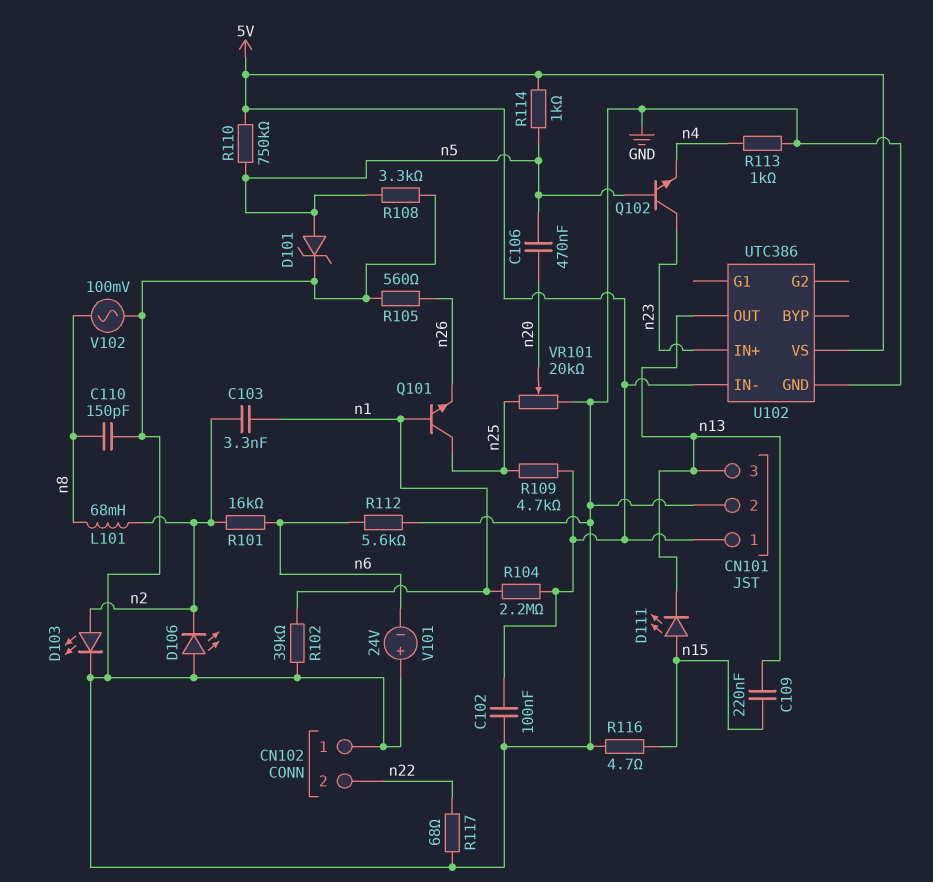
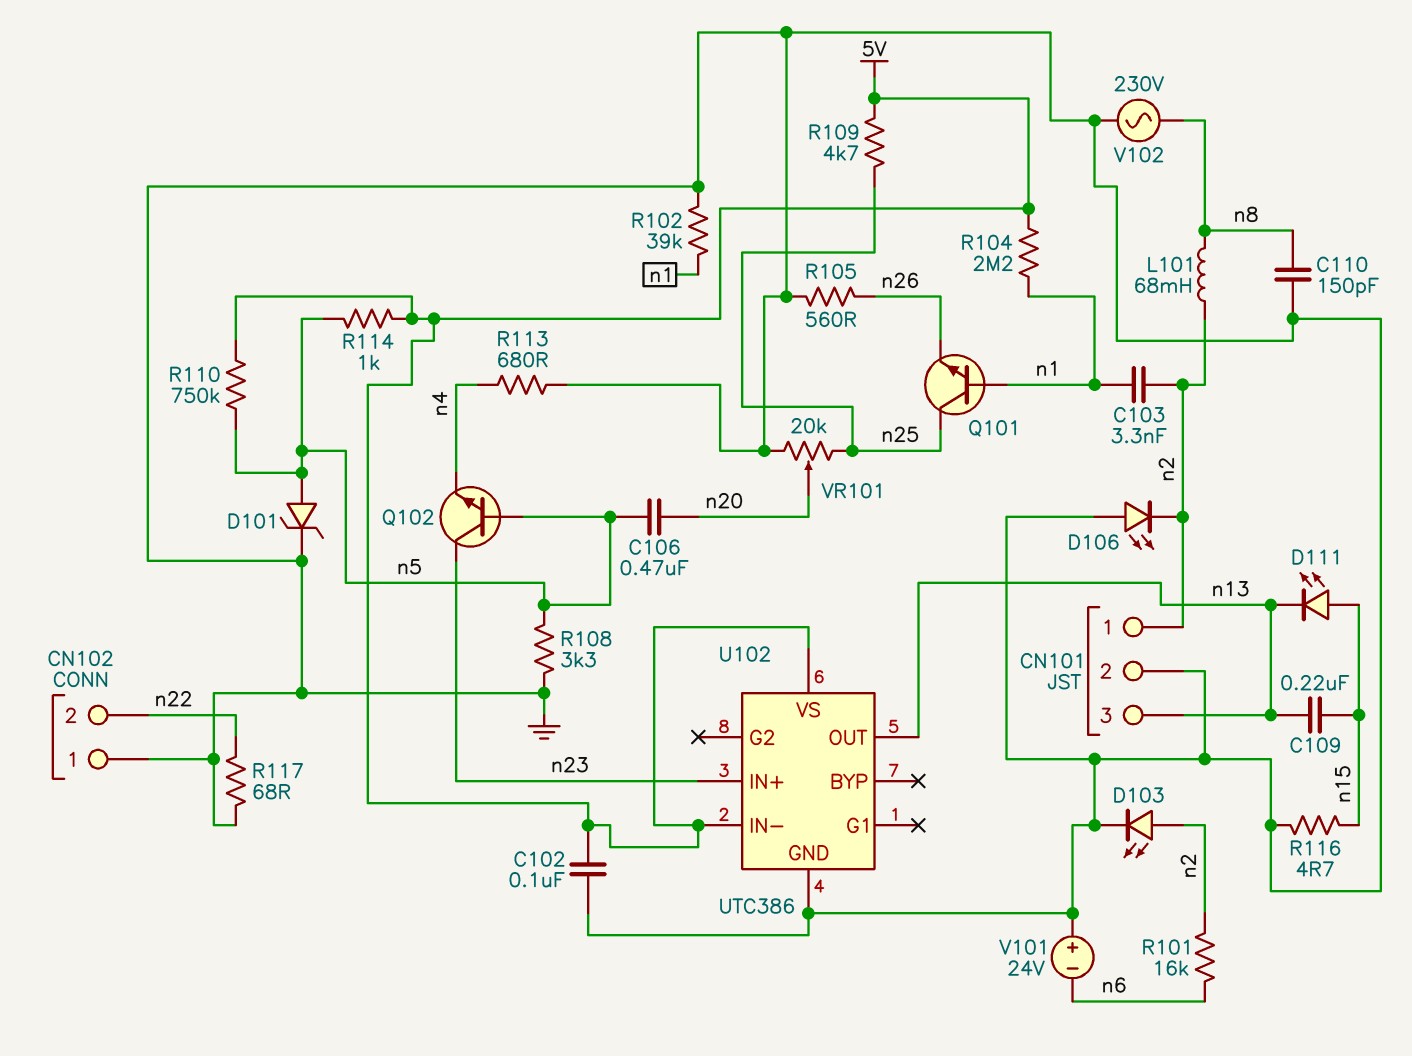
CN101 pin 1: 5V -> n2
R112: 5.6k (GND, n6) -> none
R113: 1k (GND, n4) -> 680 (GND, n4)
V102: AC 100mV (GND, n8) -> AC 230V (GND, n8)

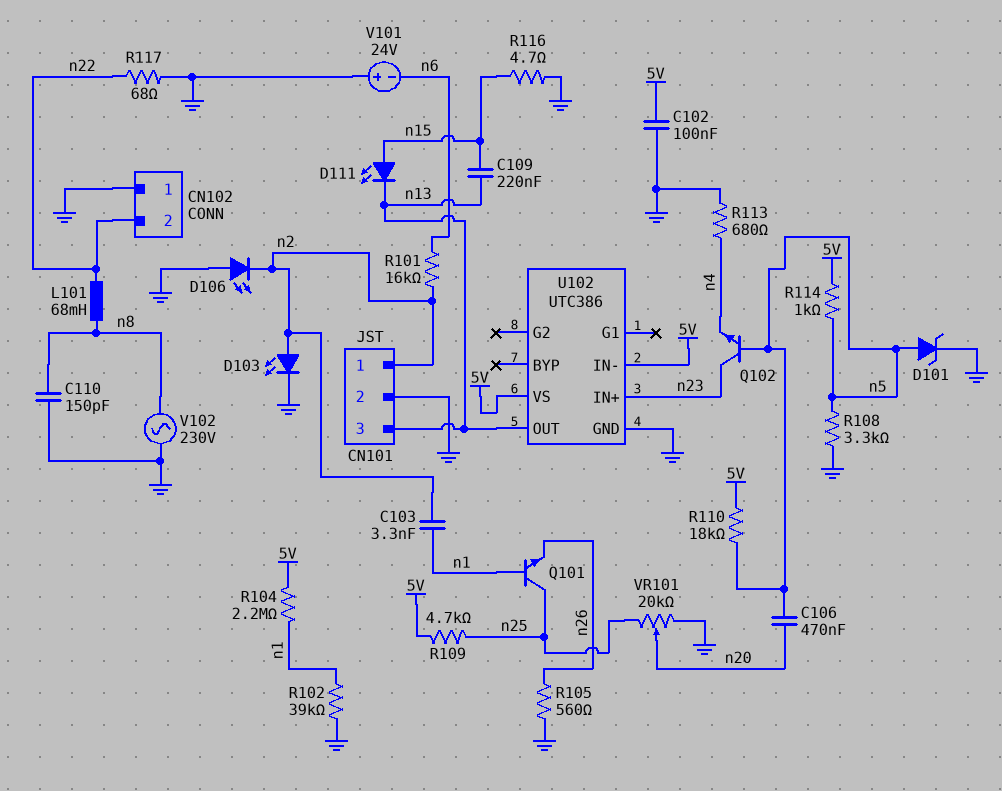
L101: 68mH (n2, n8) -> 68mH (n8, n22)
R110: 750k (5V, n5) -> 18k (5V, n5)

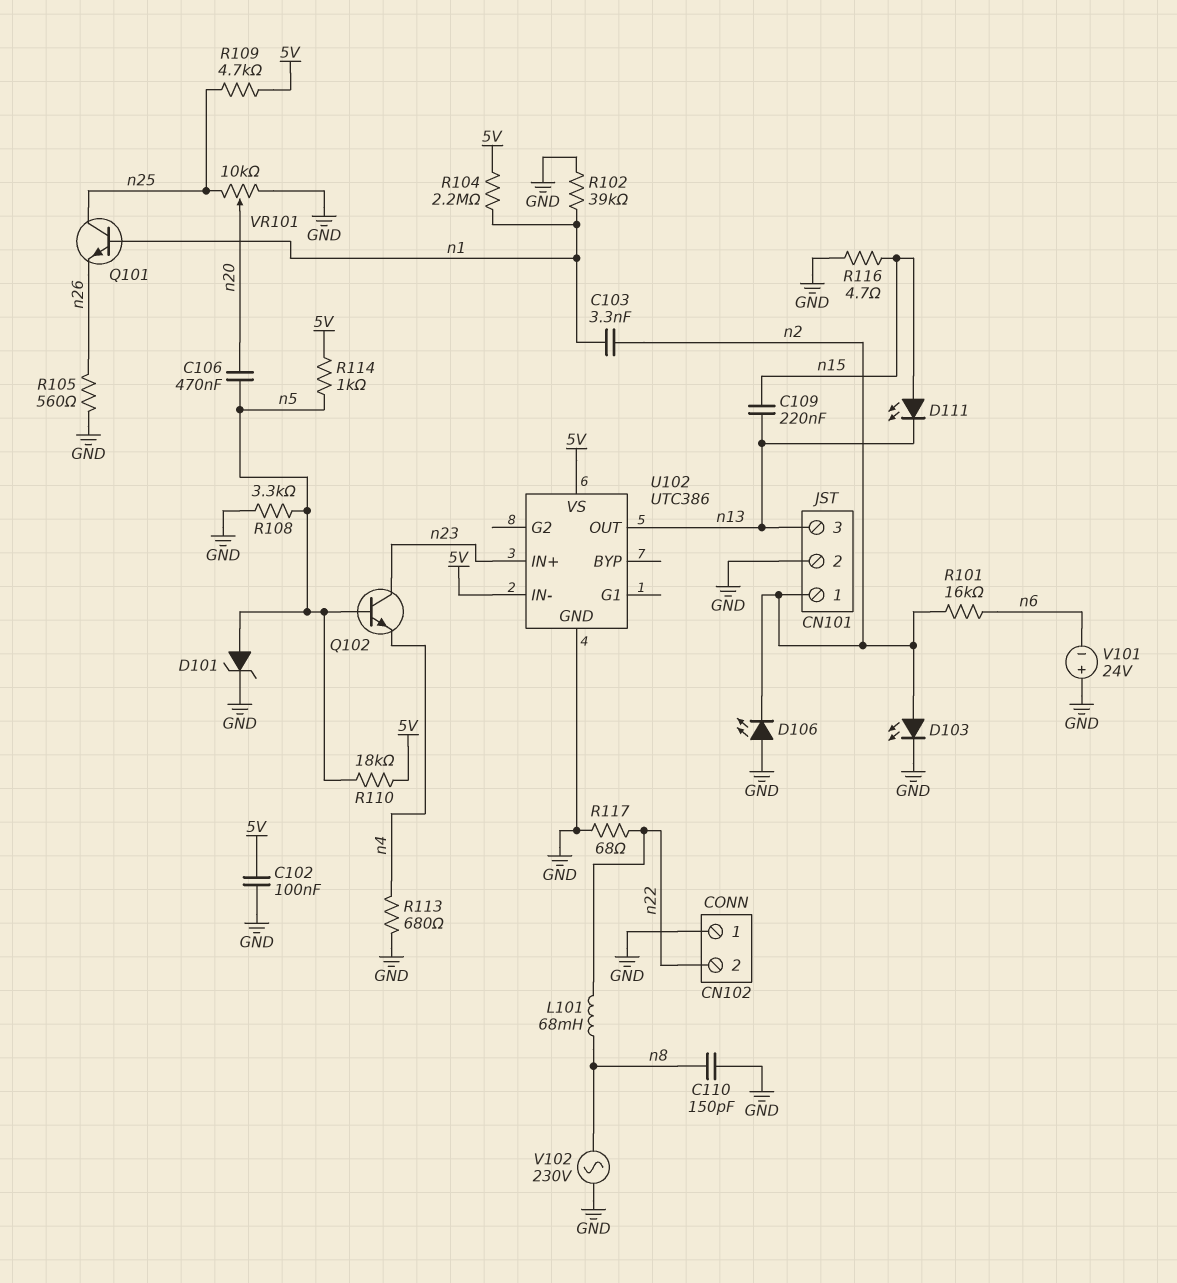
VR101: 20k (GND, n25, wiper n20) -> 10k (GND, n25, wiper n20)

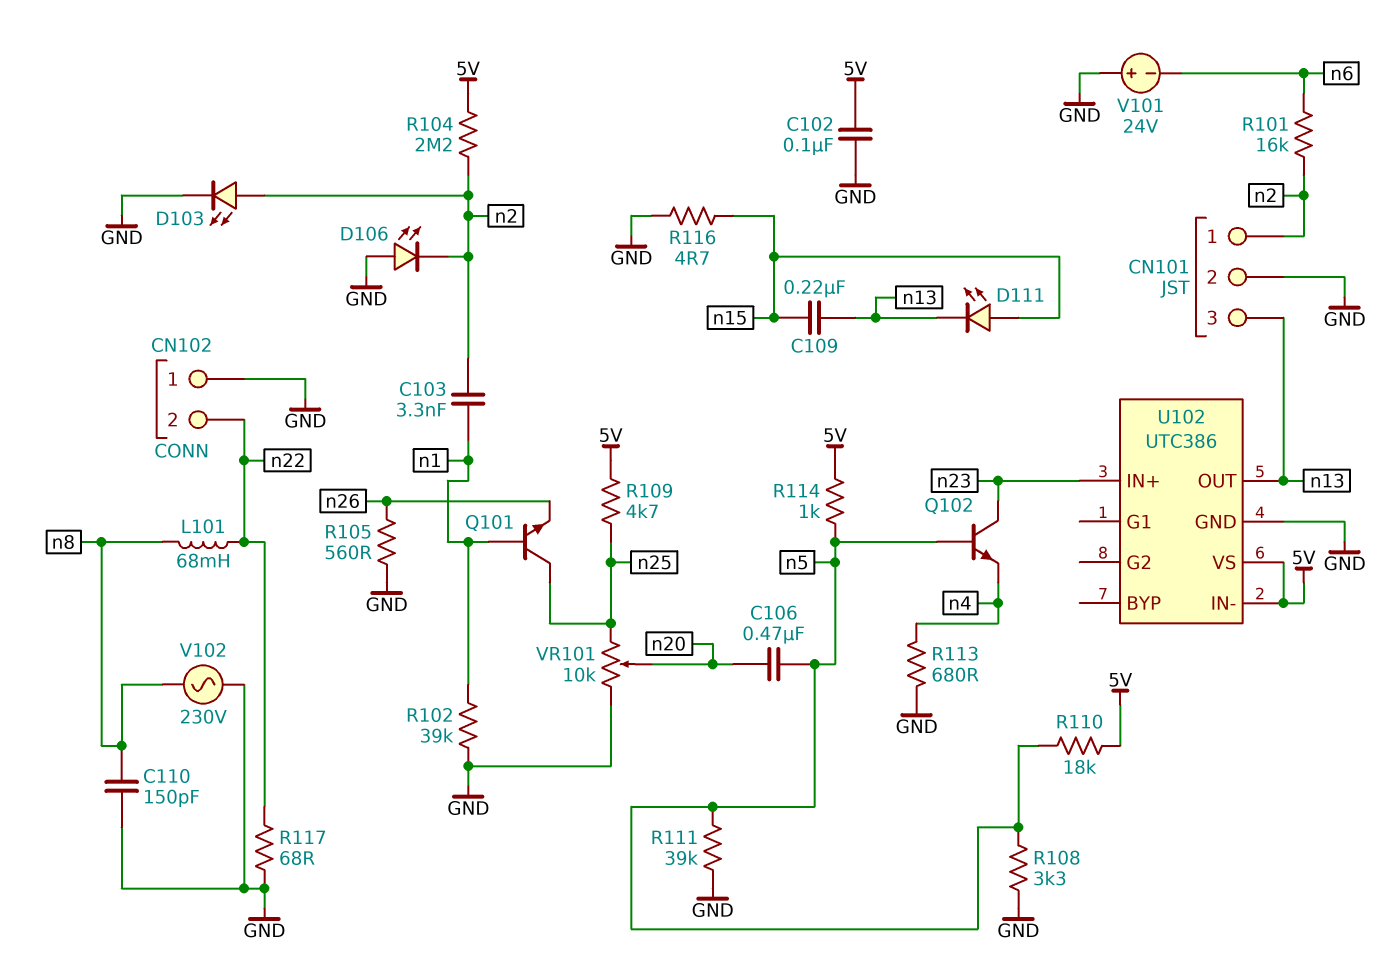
D101: zener (A n5, K GND) -> none
R104: 2.2M (5V, n1) -> 2.2M (5V, n2)
R111: none -> 39k (GND, n5)

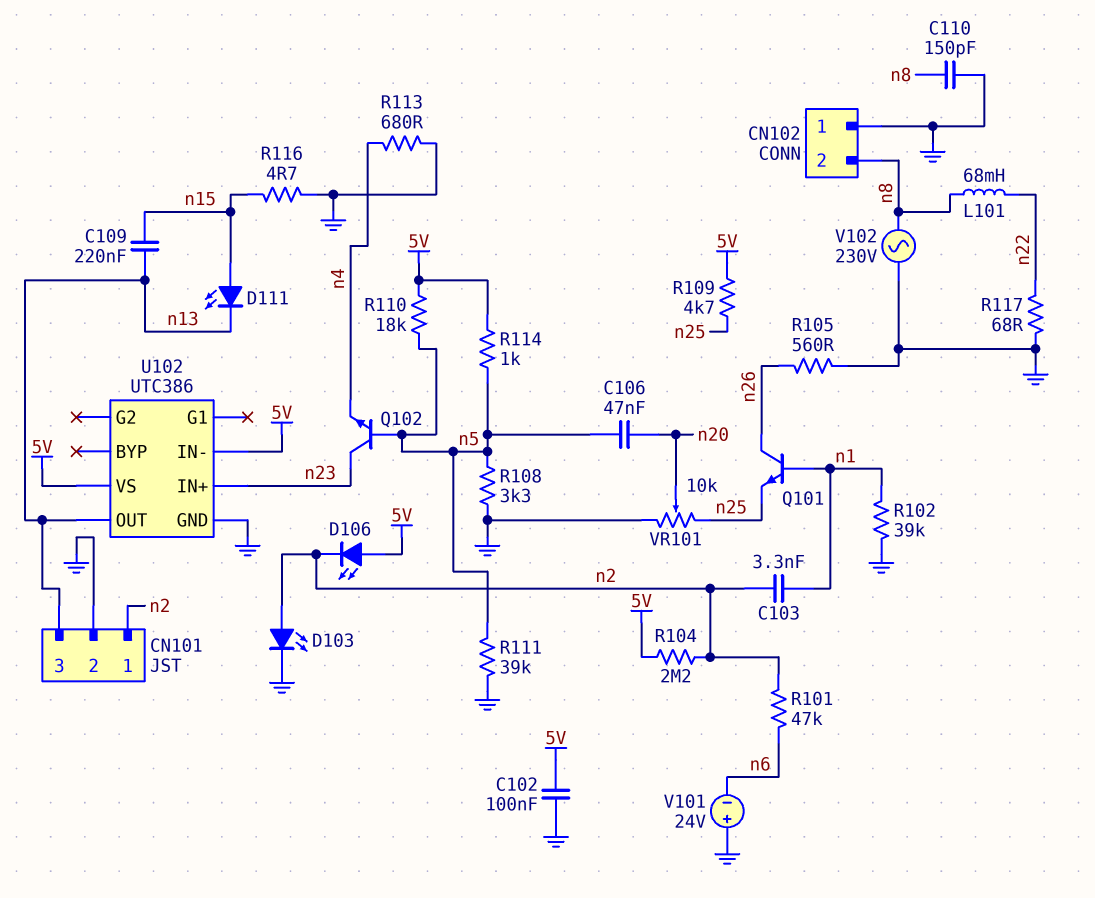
C106: 470nF (n5, n20) -> 47nF (n5, n20)
CN102 pin 2: n22 -> n8
D106: LED (A GND, K n2) -> LED (A 5V, K n2)
Q101: NPN (B n1, C n25, E n26) -> NPN (B n1, C n26, E n25)
R101: 16k (n2, n6) -> 47k (n2, n6)

